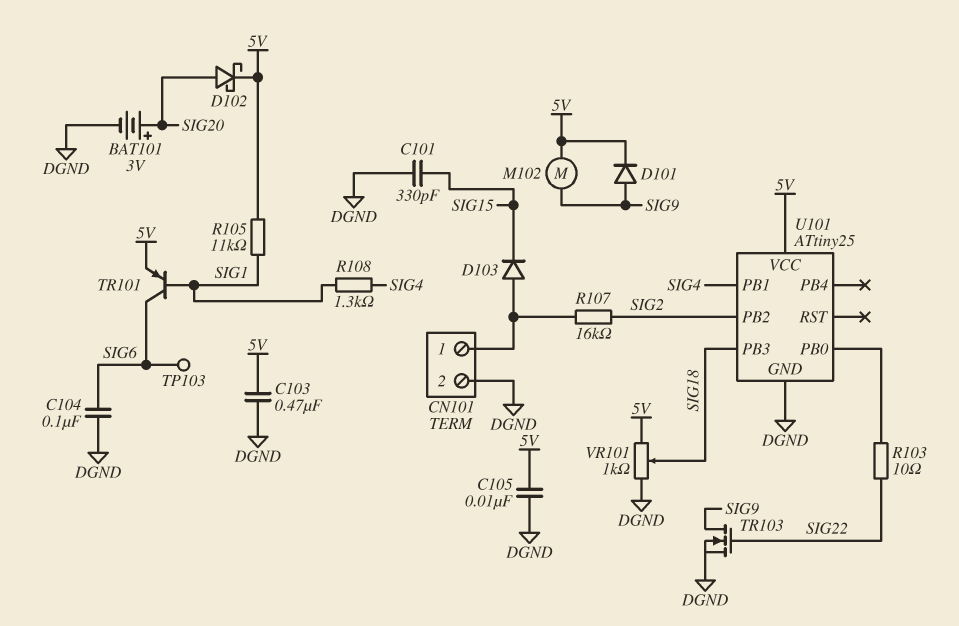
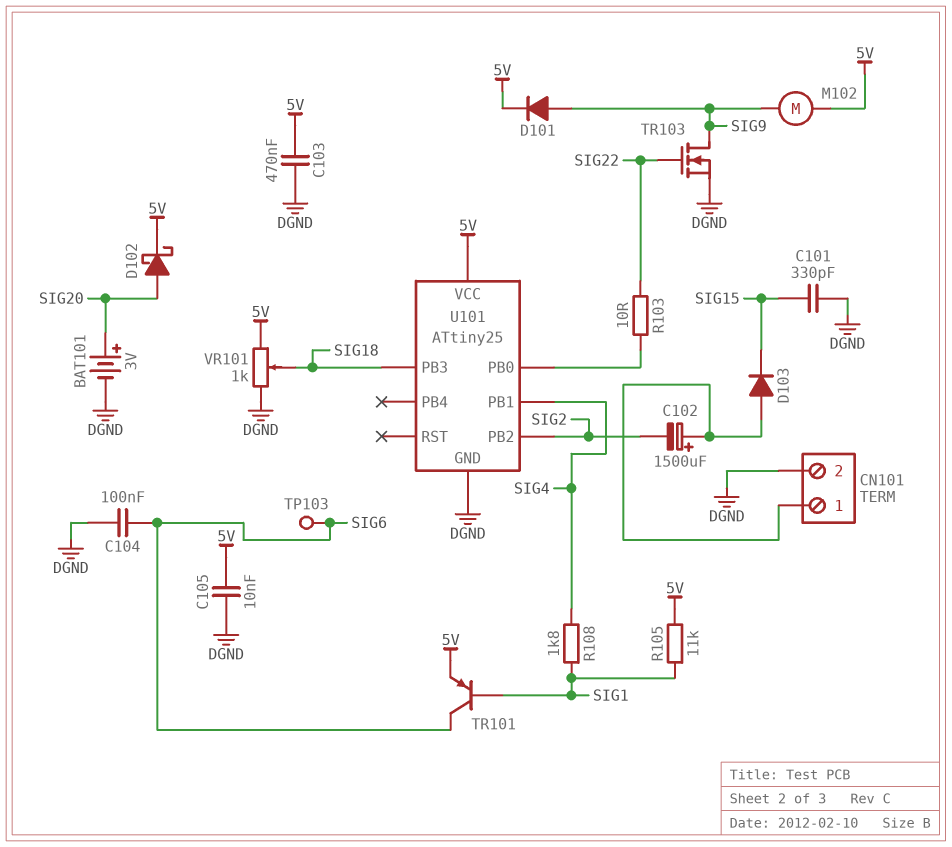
C102: none -> 1500uF (plus CN101/1, minus SIG2)
R107: 16k (CN101/1, SIG2) -> none
R108: 1.3k (SIG1, SIG4) -> 1.8k (SIG1, SIG4)

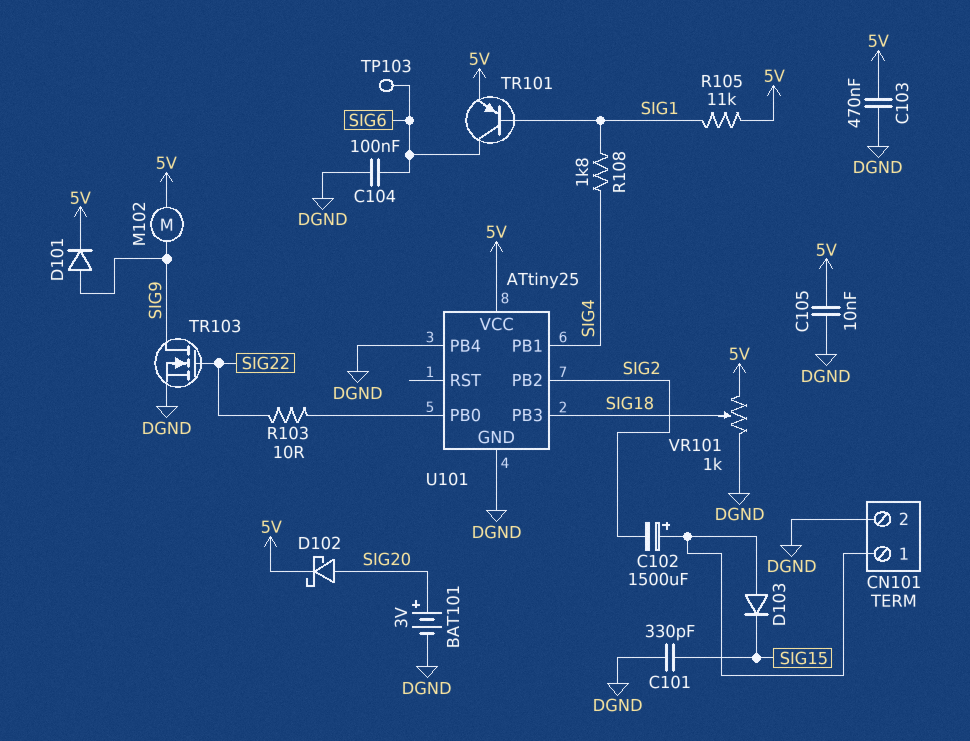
U101 pin PB4: none -> DGND

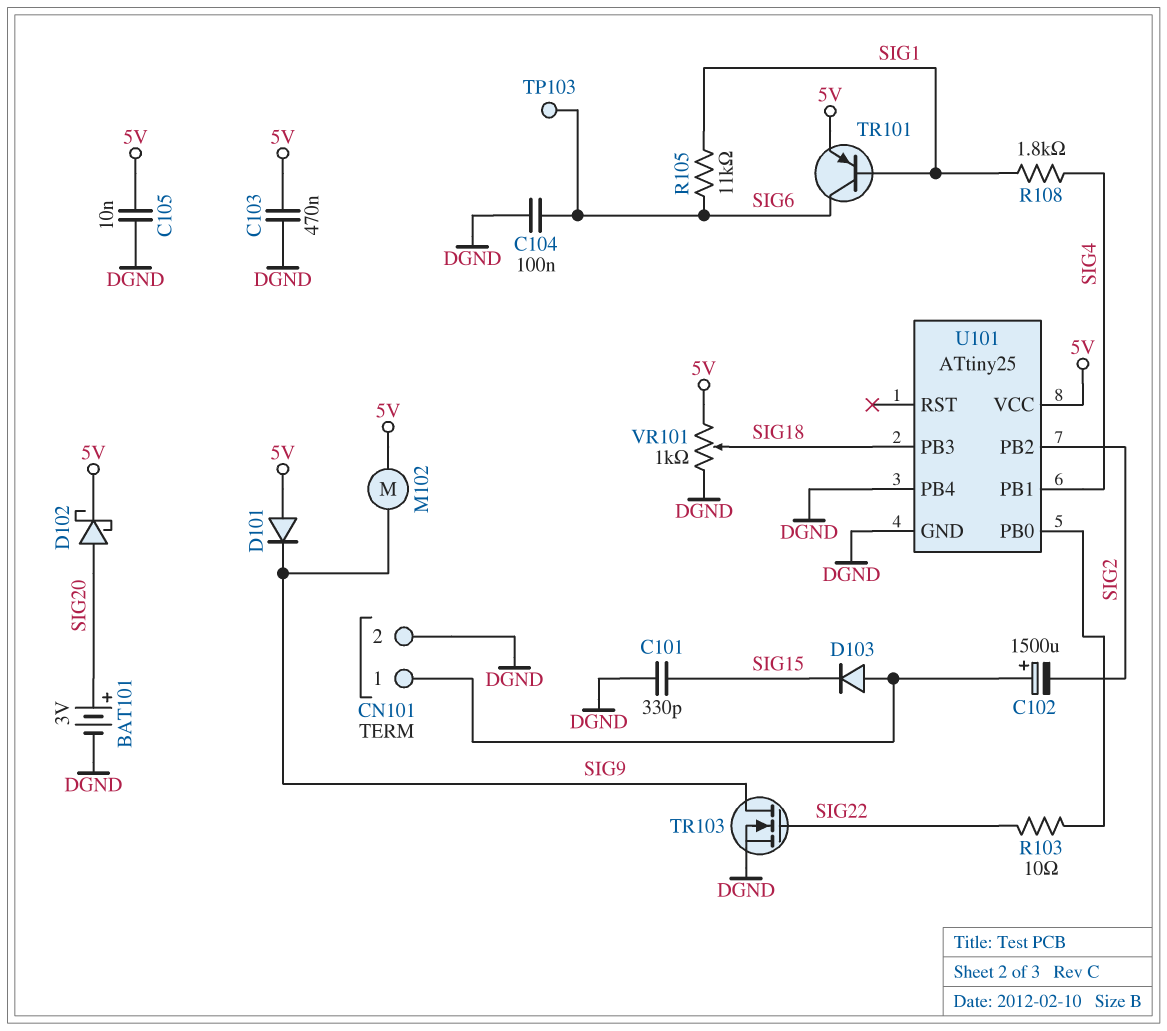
D101: diode (A SIG9, K 5V) -> diode (A 5V, K SIG9)
R105: 11k (5V, SIG1) -> 11k (SIG1, SIG6)

